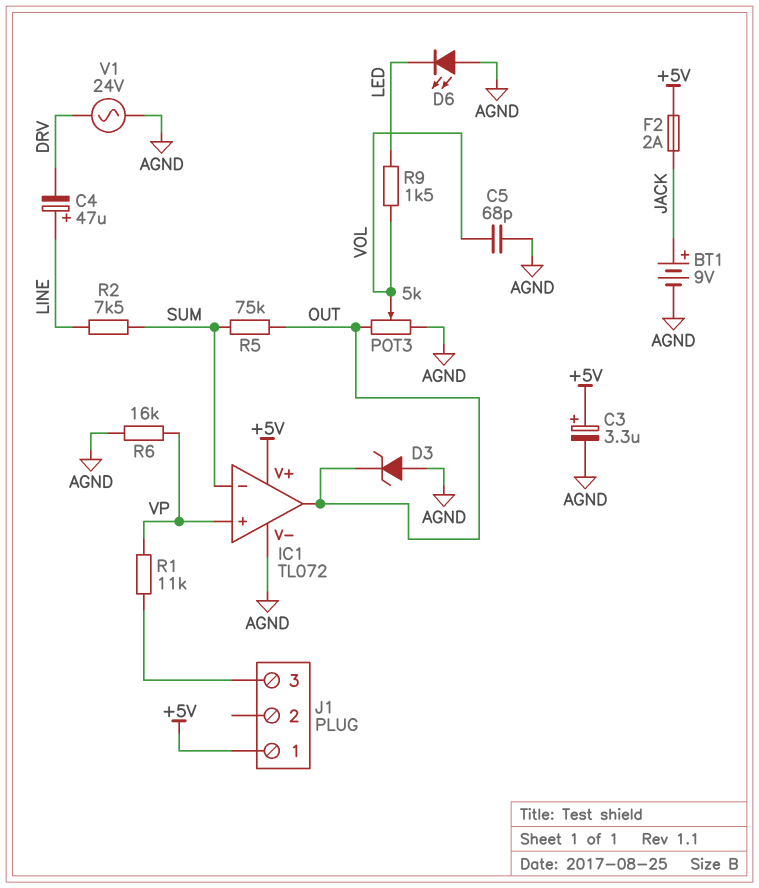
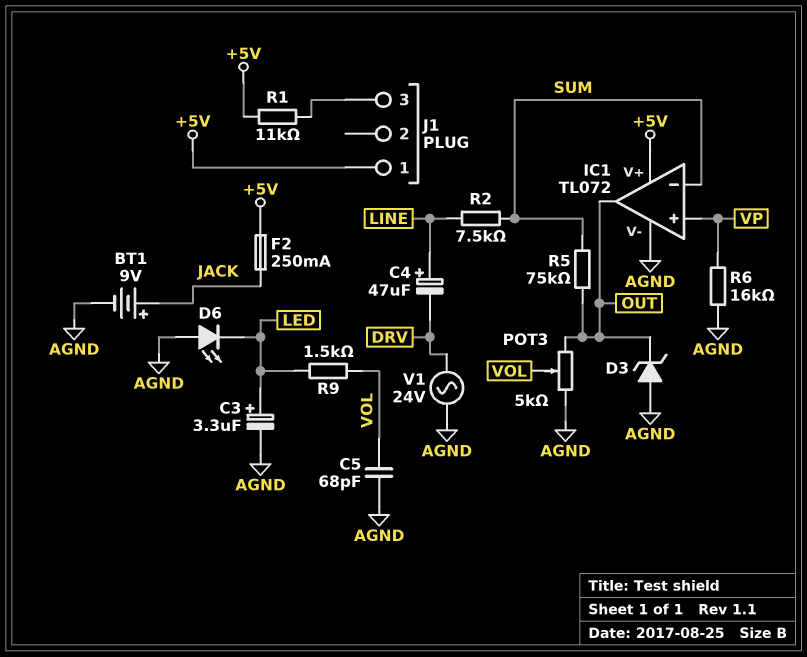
C3: 3.3uF (plus +5V, minus AGND) -> 3.3uF (plus LED, minus AGND)
F2: 2A (+5V, JACK) -> 250mA (+5V, JACK)
R1: 11k (J1/3, VP) -> 11k (+5V, J1/3)

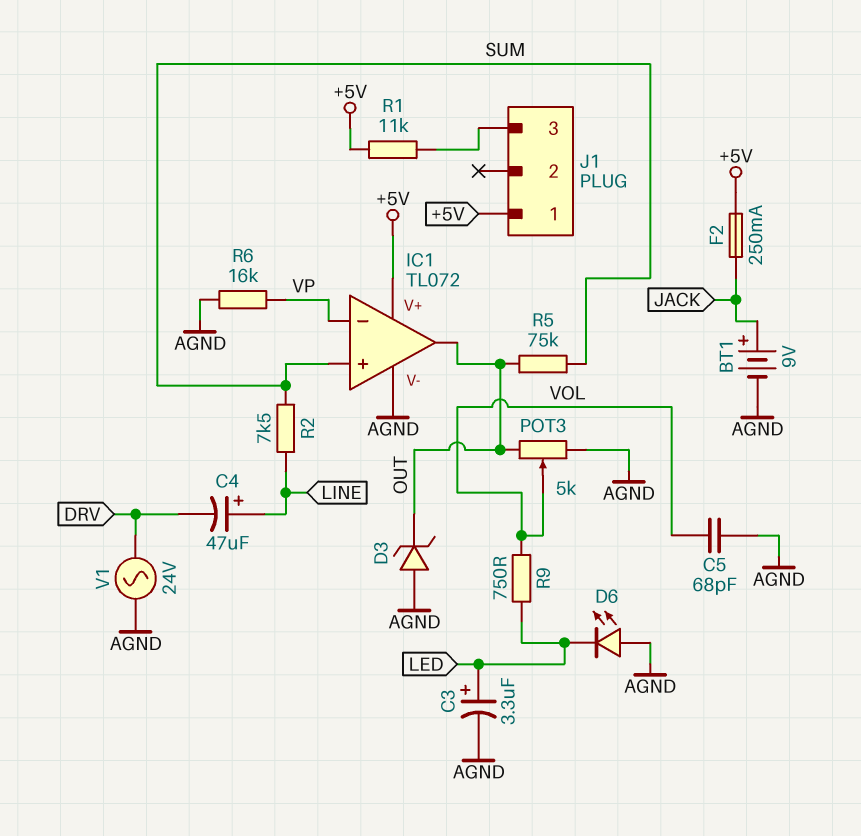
IC1 pin in+: VP -> SUM
IC1 pin in-: SUM -> VP
R9: 1.5k (LED, VOL) -> 750 (LED, VOL)

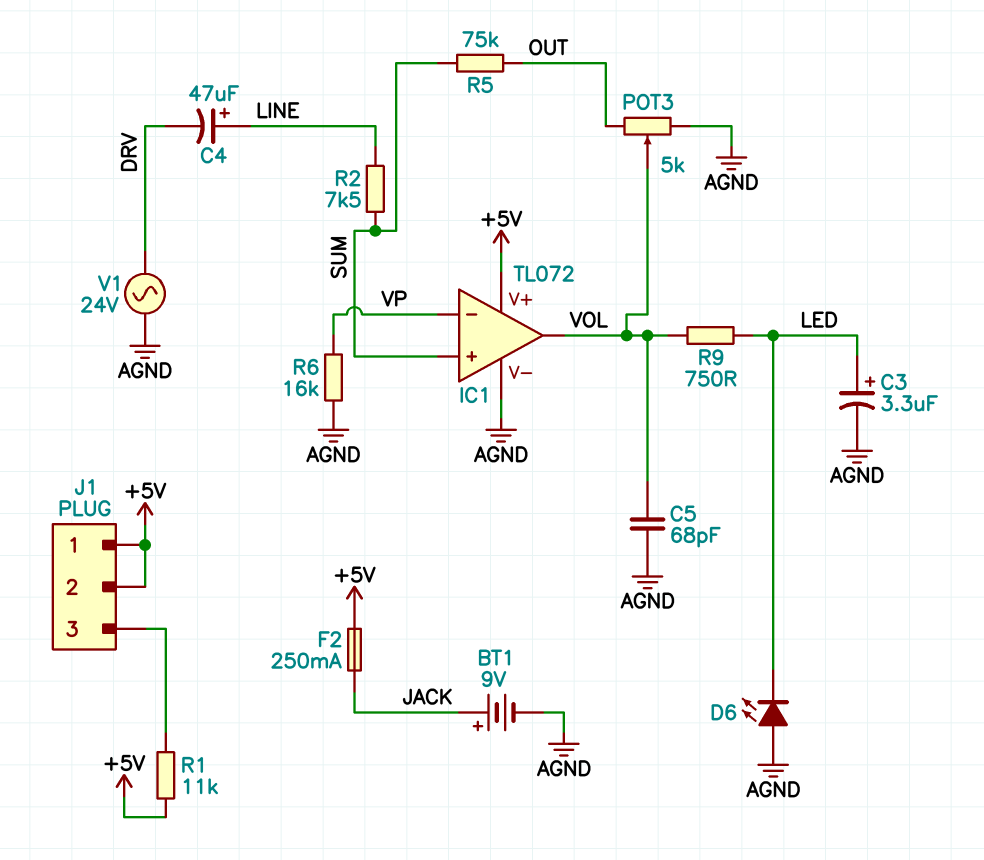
D3: zener (A AGND, K OUT) -> none
IC1 pin out: OUT -> VOL
J1 pin 2: none -> +5V

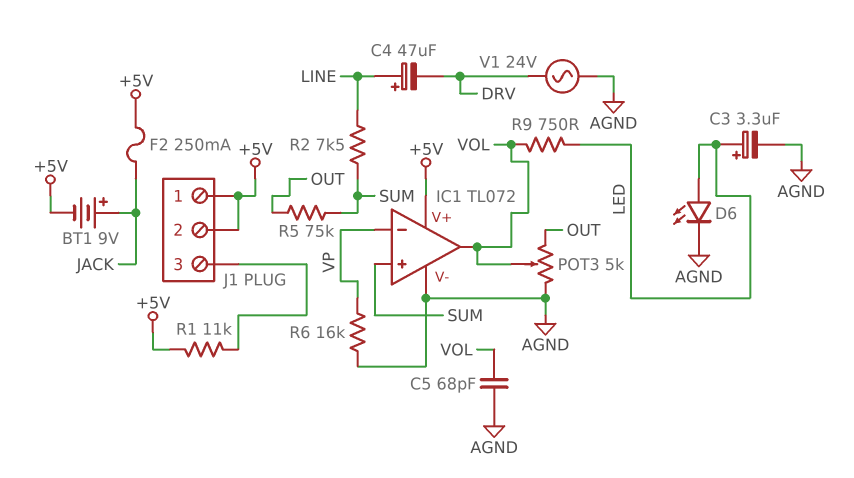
BT1: 9V (plus JACK, minus AGND) -> 9V (plus JACK, minus +5V)
D6: LED (A AGND, K LED) -> LED (A LED, K AGND)

